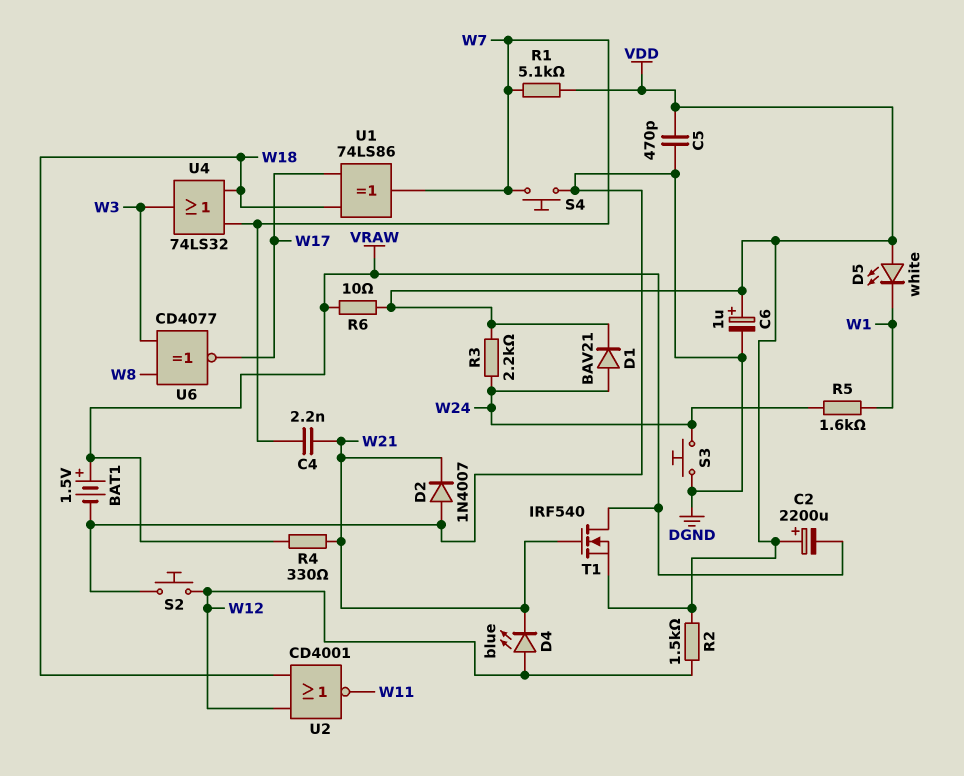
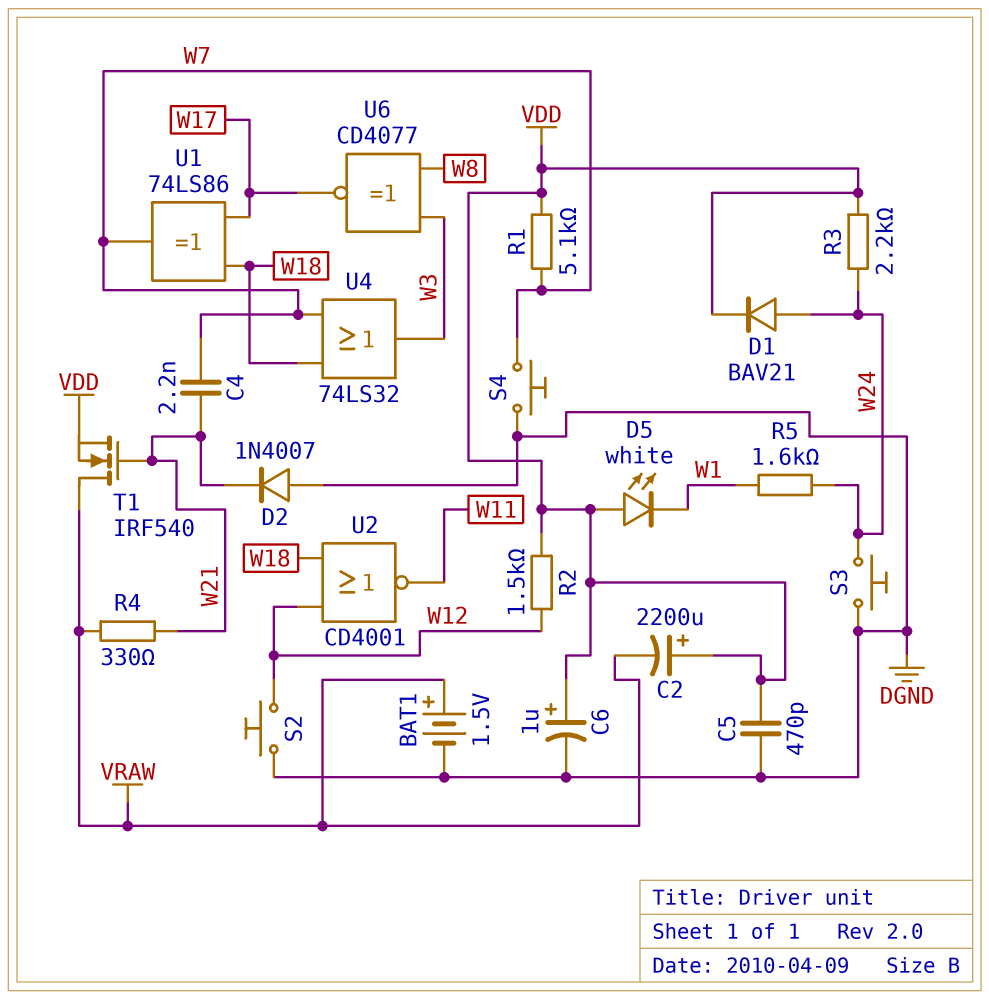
D4: LED blue (A W12, K W21) -> none
R6: 10 (VDD, VRAW) -> none

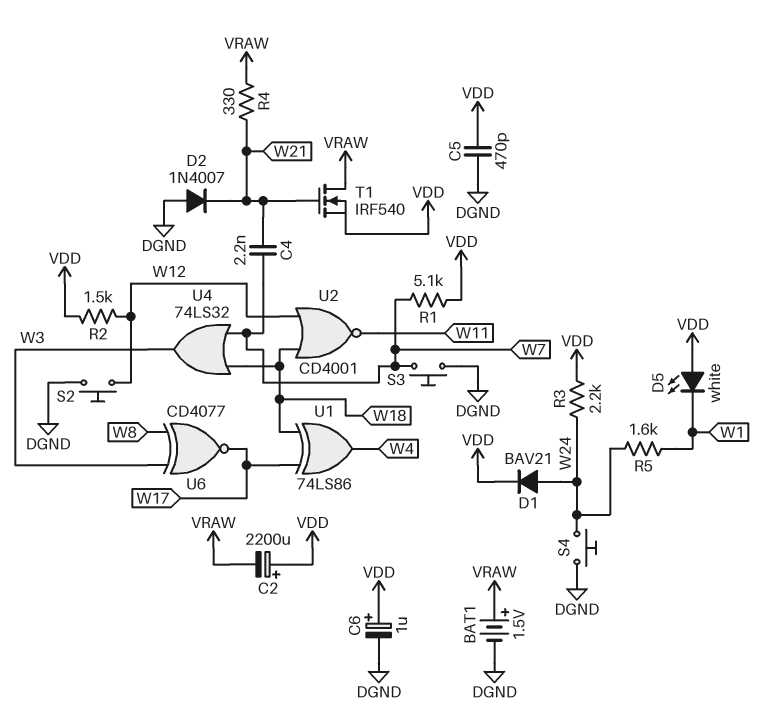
S3: button (DGND, W24) -> button (DGND, W7)
S4: button (DGND, W7) -> button (DGND, W24)
U1: XOR 74LS86 (in W17, in W18, out W7) -> XOR 74LS86 (in W17, in W18, out W4)

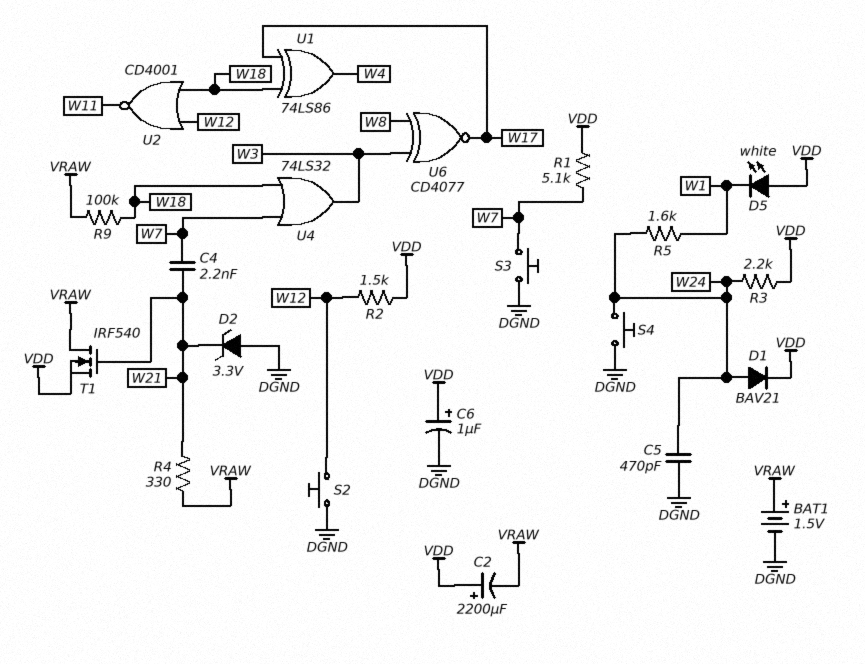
C5: 470pF (DGND, VDD) -> 470pF (DGND, W24)
D2: diode 1N4007 (A DGND, K W21) -> zener 3.3V (A DGND, K W21)
R9: none -> 100k (VRAW, W18)

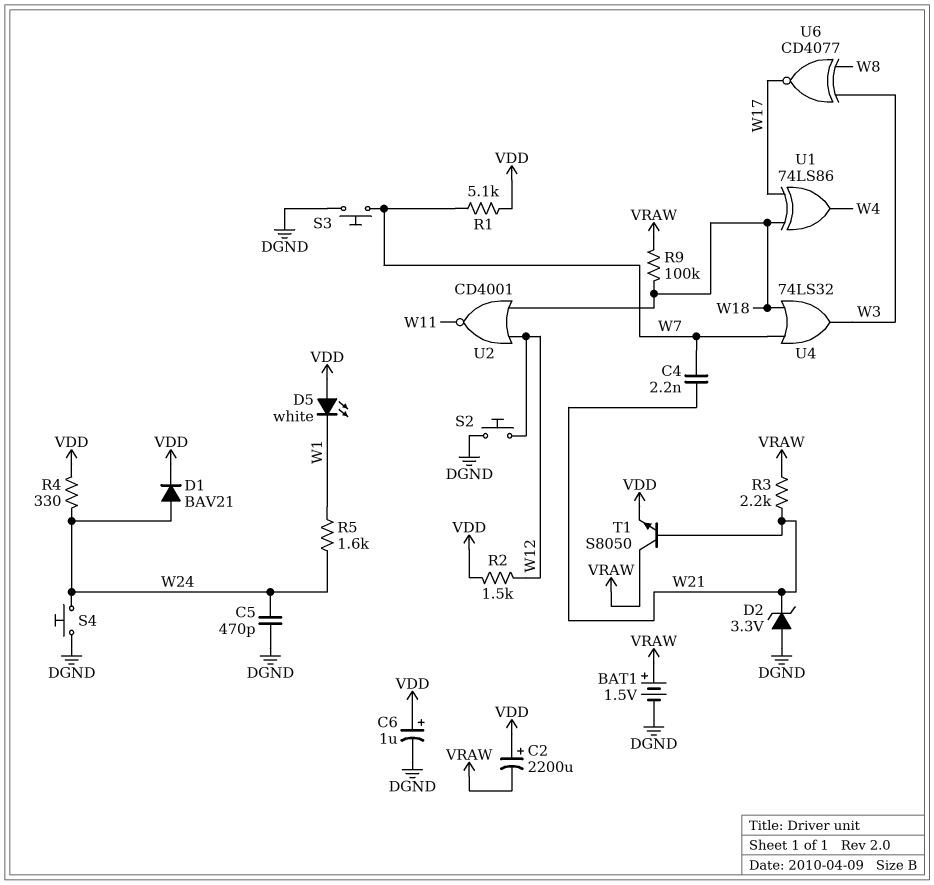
R3: 2.2k (VDD, W24) -> 2.2k (VRAW, W21)
R4: 330 (VRAW, W21) -> 330 (VDD, W24)
T1: NMOS IRF540 (G W21, D VRAW, S VDD) -> NPN S8050 (B W21, C VRAW, E VDD)

